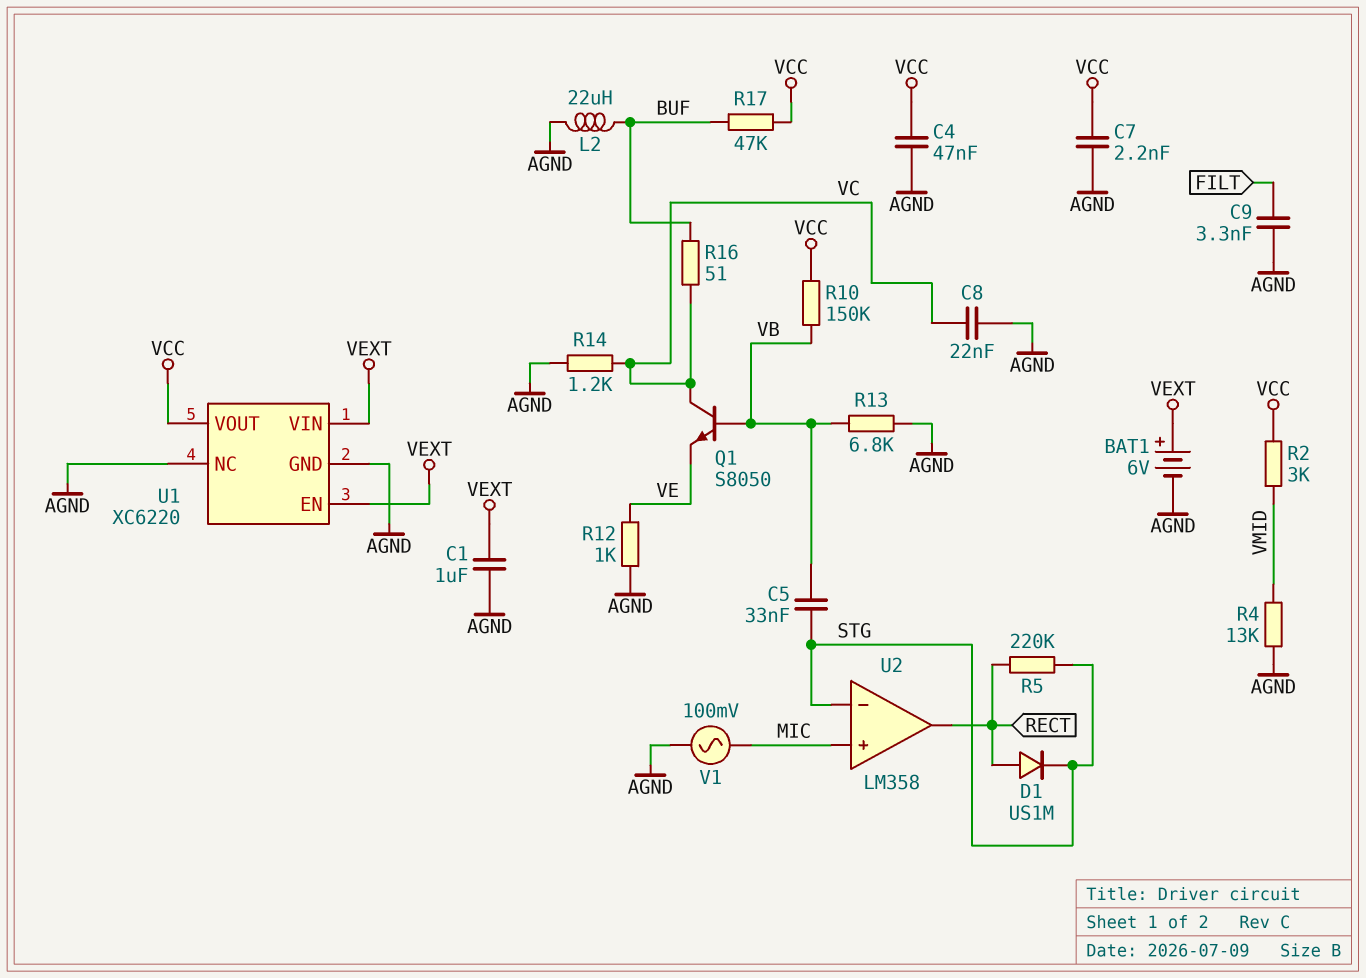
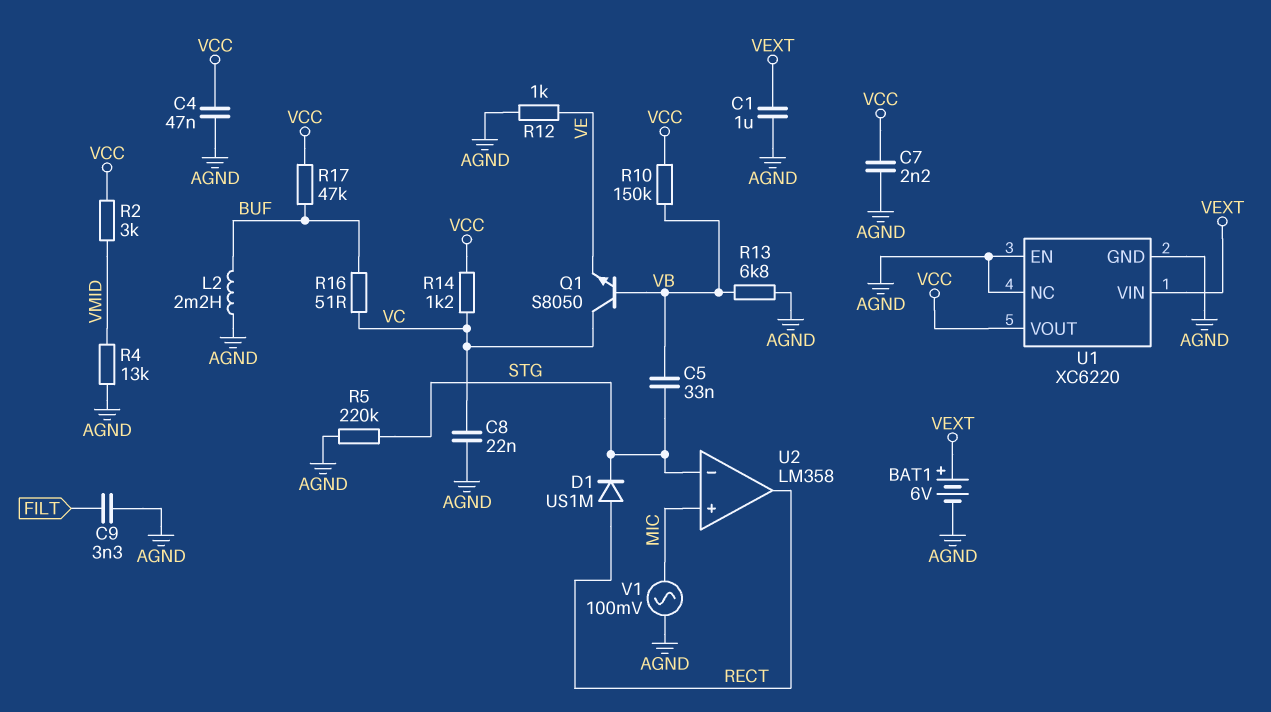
L2: 22uH (AGND, BUF) -> 2.2mH (AGND, BUF)
R5: 220k (RECT, STG) -> 220k (AGND, STG)
R14: 1.2k (AGND, VC) -> 1.2k (VC, VCC)
U1 pin EN: VEXT -> AGND

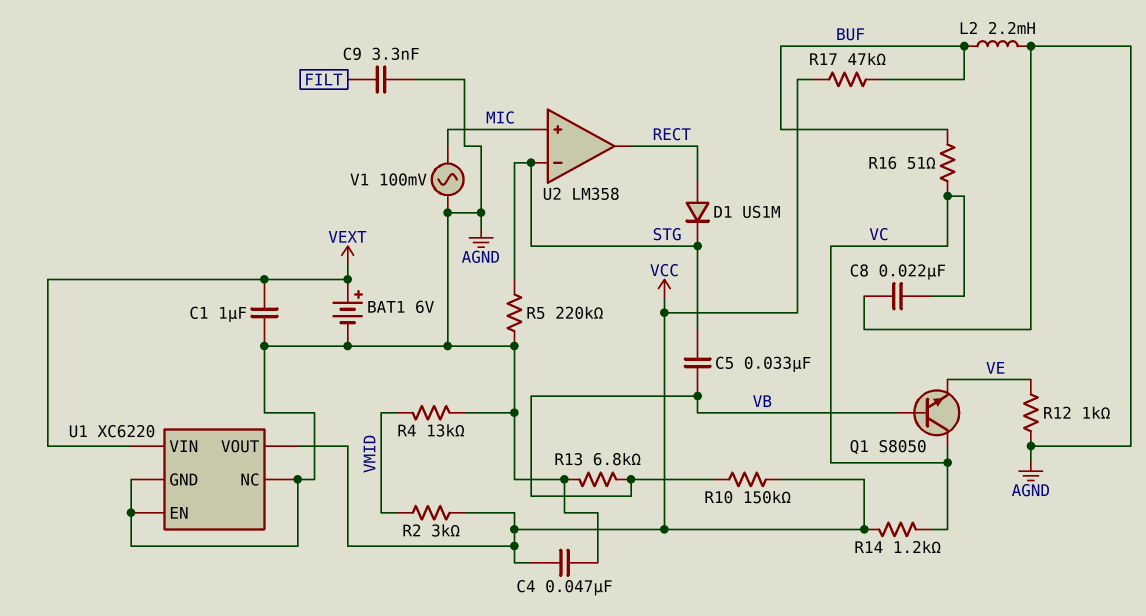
C7: 2.2nF (AGND, VCC) -> none

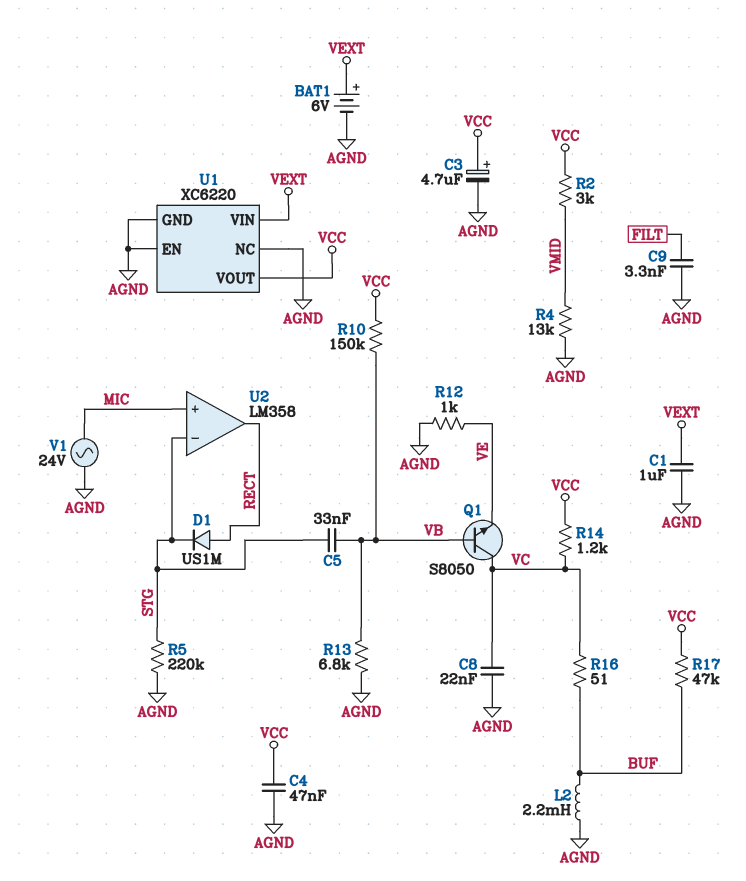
C3: none -> 4.7uF (plus VCC, minus AGND)
V1: AC 100mV (AGND, MIC) -> AC 24V (AGND, MIC)

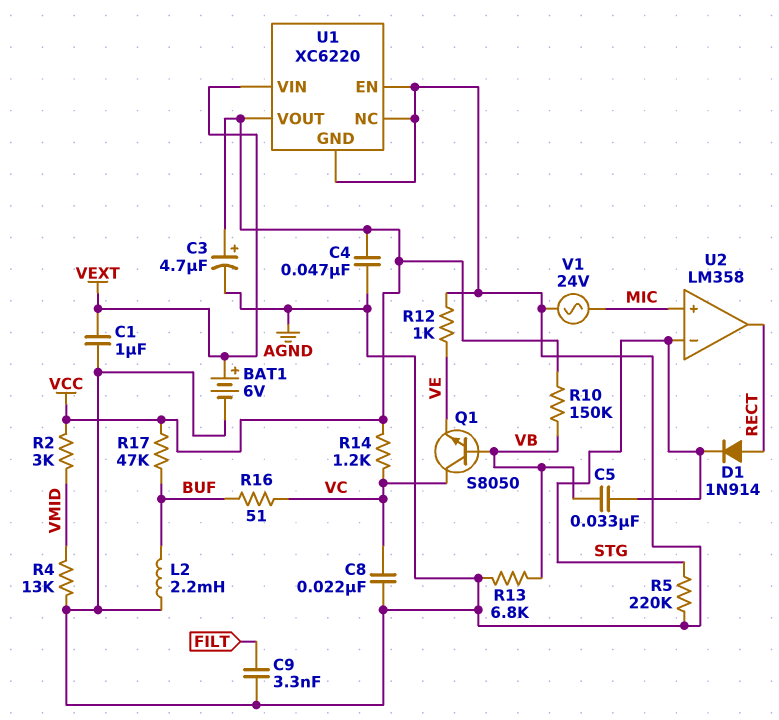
D1: diode US1M (A RECT, K STG) -> diode 1N914 (A RECT, K STG)

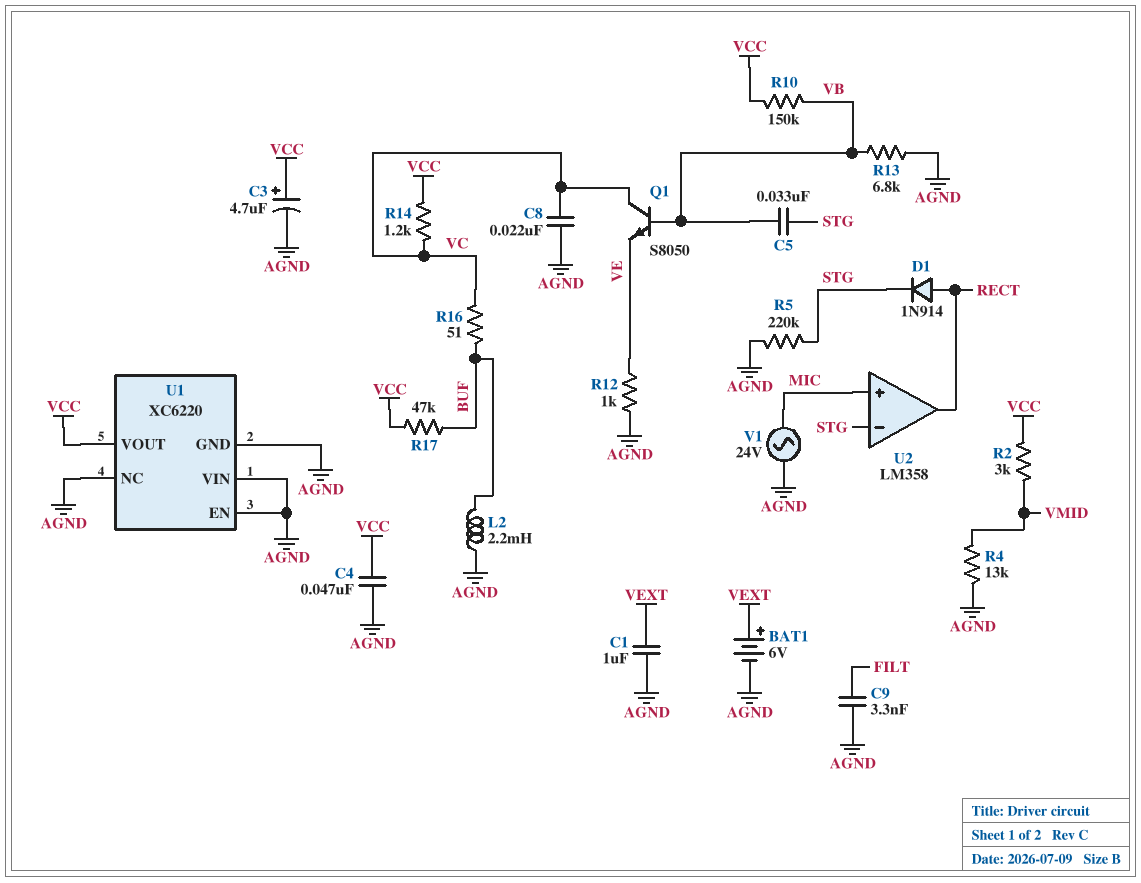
U1 pin VIN: VEXT -> AGND

